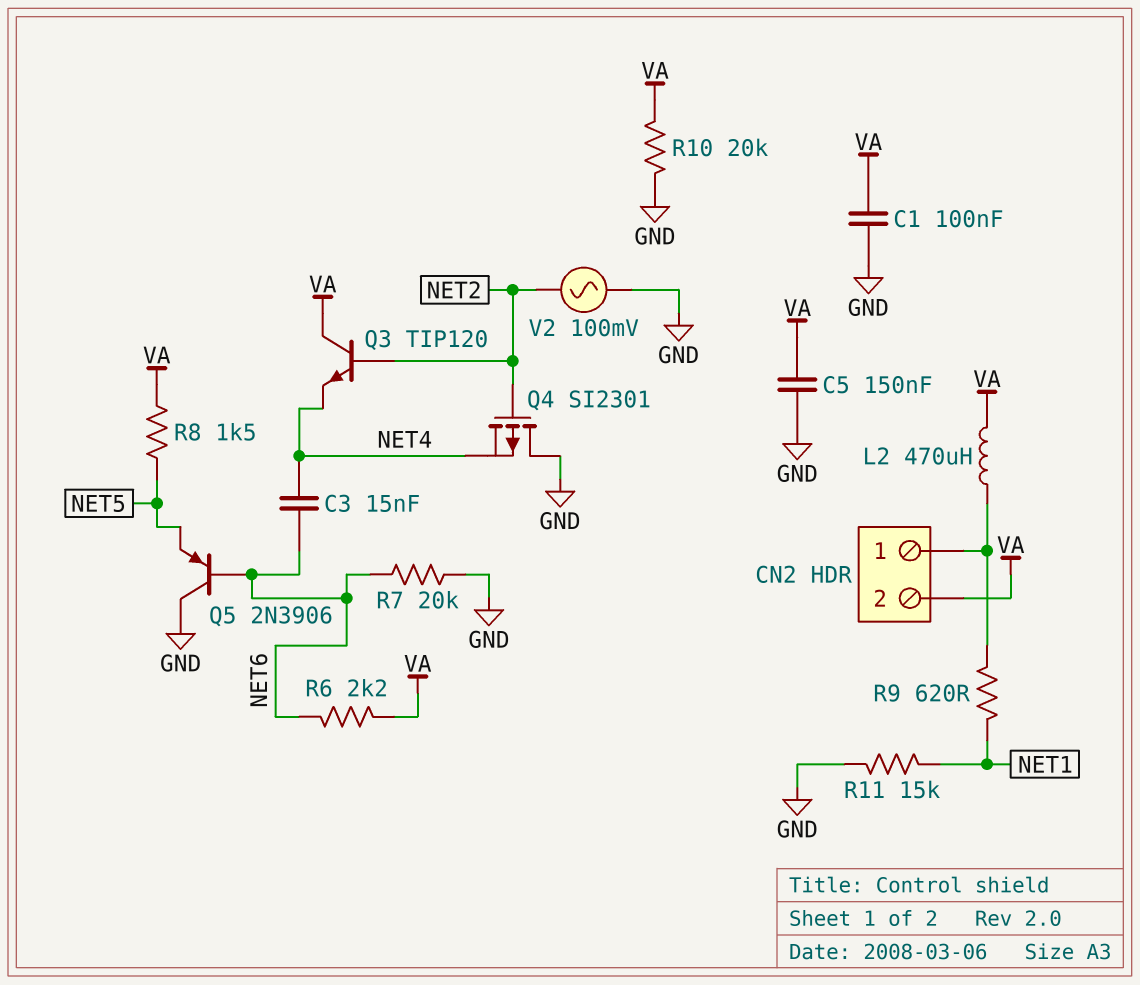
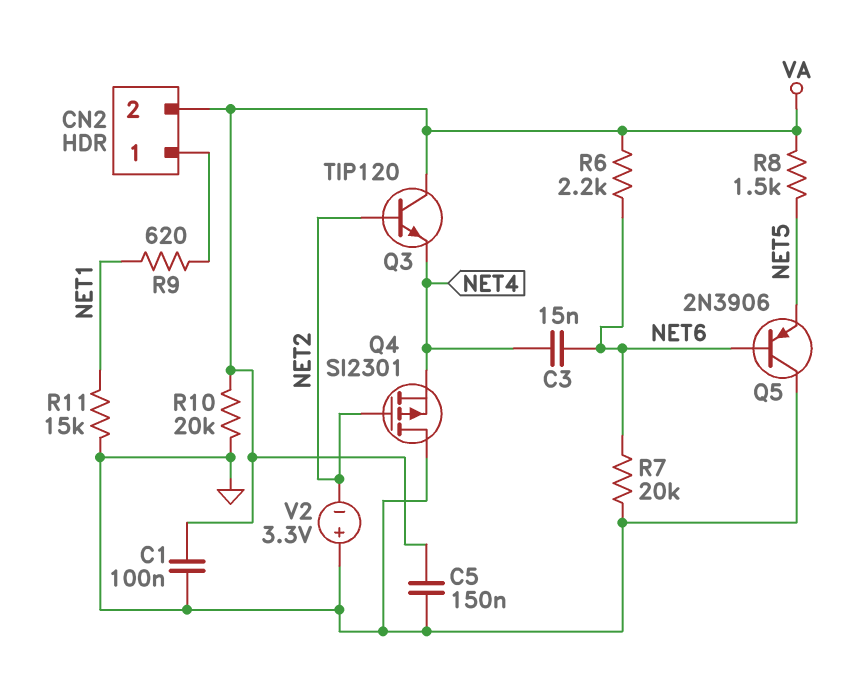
L2: 470uH (CN2/1, VA) -> none
V2: AC 100mV (GND, NET2) -> 3.3V (plus GND, minus NET2)

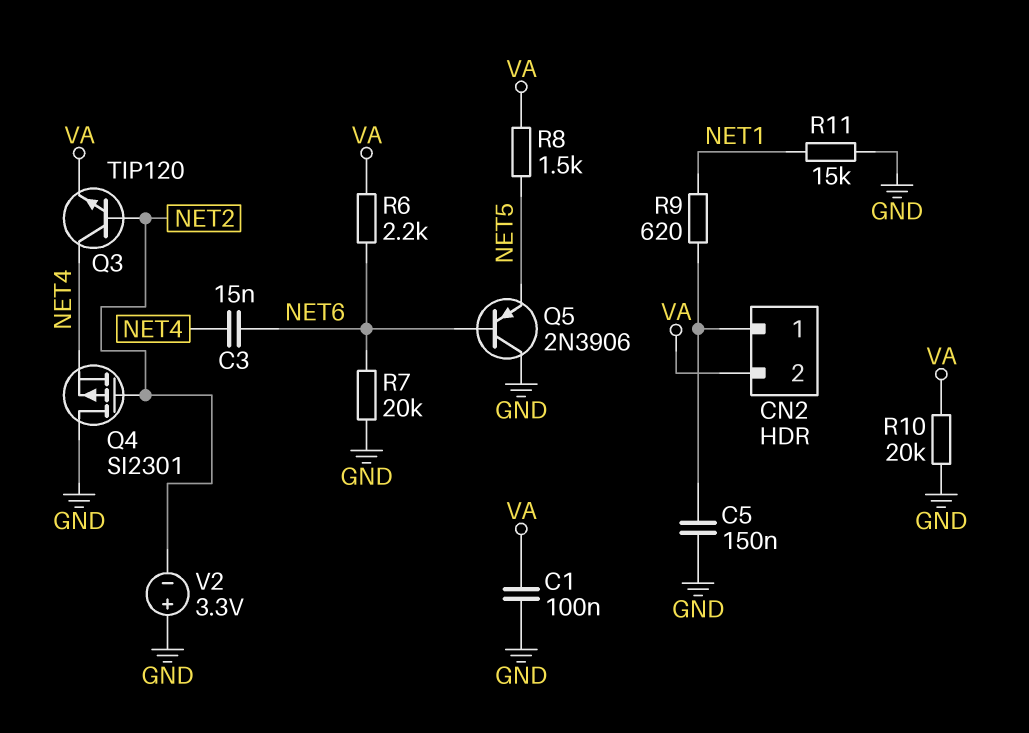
C5: 150nF (GND, VA) -> 150nF (CN2/1, GND)
Q3: NPN TIP120 (B NET2, C VA, E NET4) -> NPN TIP120 (B NET2, C NET4, E VA)

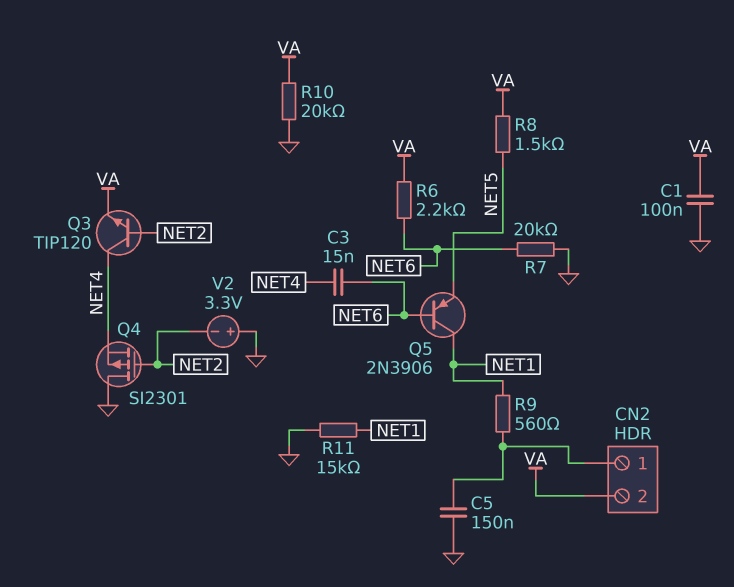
Q5: PNP 2N3906 (B NET6, C GND, E NET5) -> PNP 2N3906 (B NET6, C NET1, E NET5)
R9: 620 (CN2/1, NET1) -> 560 (CN2/1, NET1)

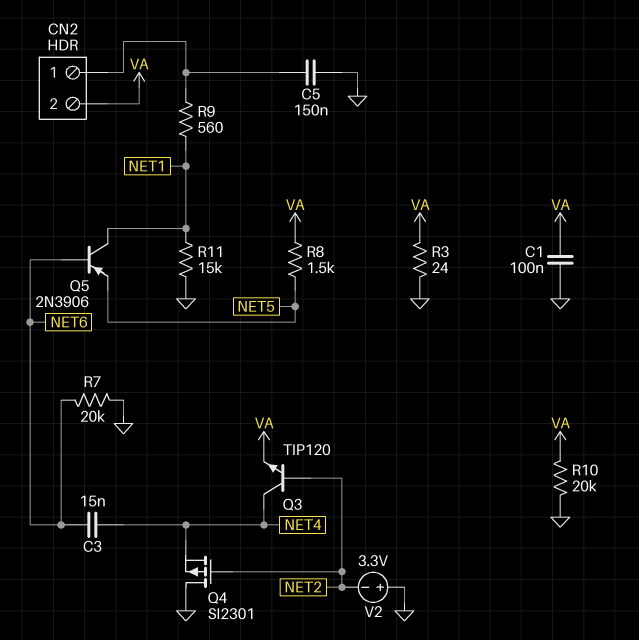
R3: none -> 24 (GND, VA)
R6: 2.2k (NET6, VA) -> none

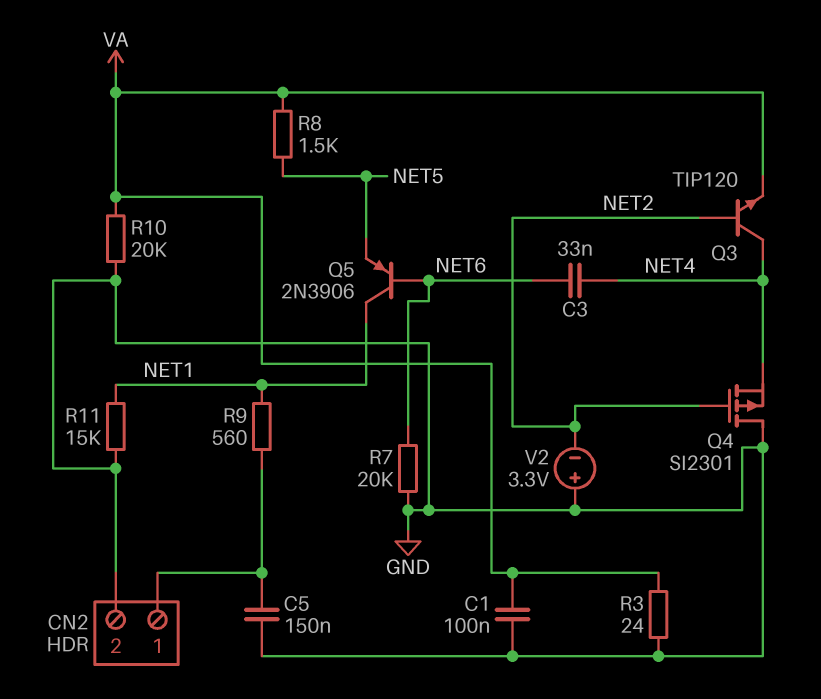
C3: 15nF (NET4, NET6) -> 33nF (NET4, NET6)
CN2 pin 2: VA -> GND

